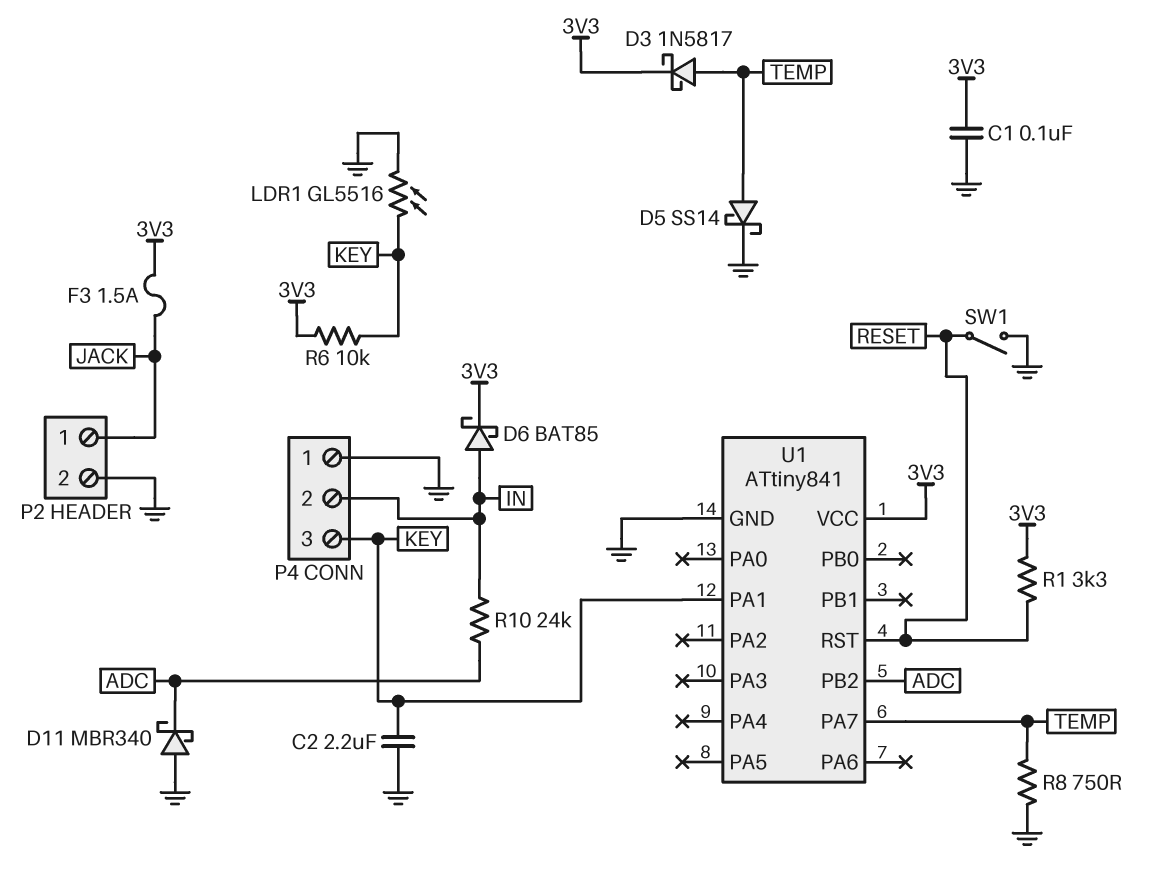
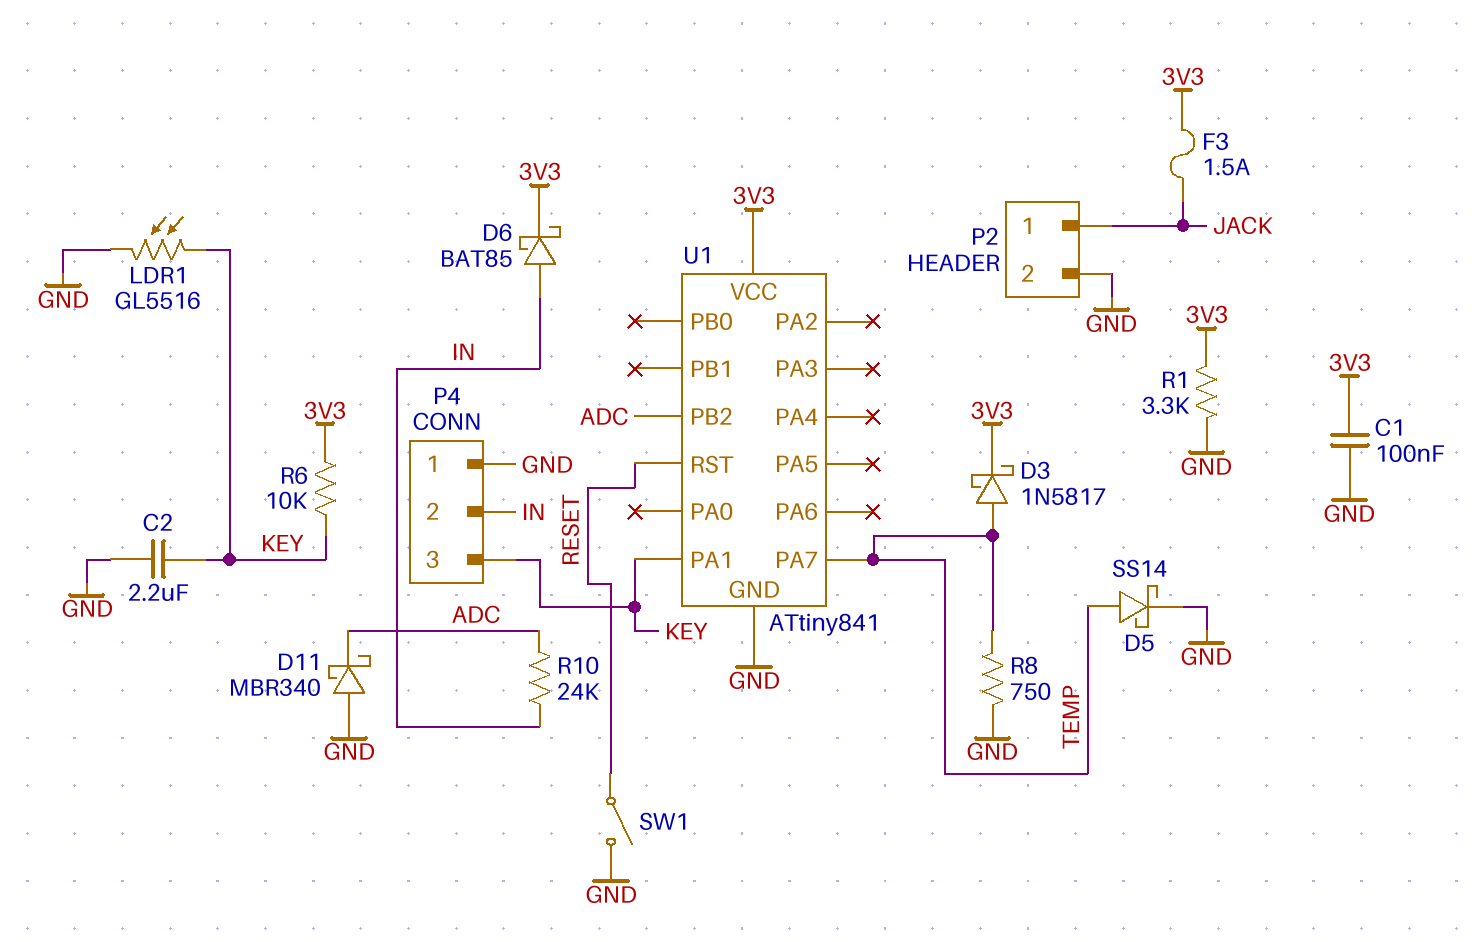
R1: 3.3k (3V3, RESET) -> 3.3k (3V3, GND)

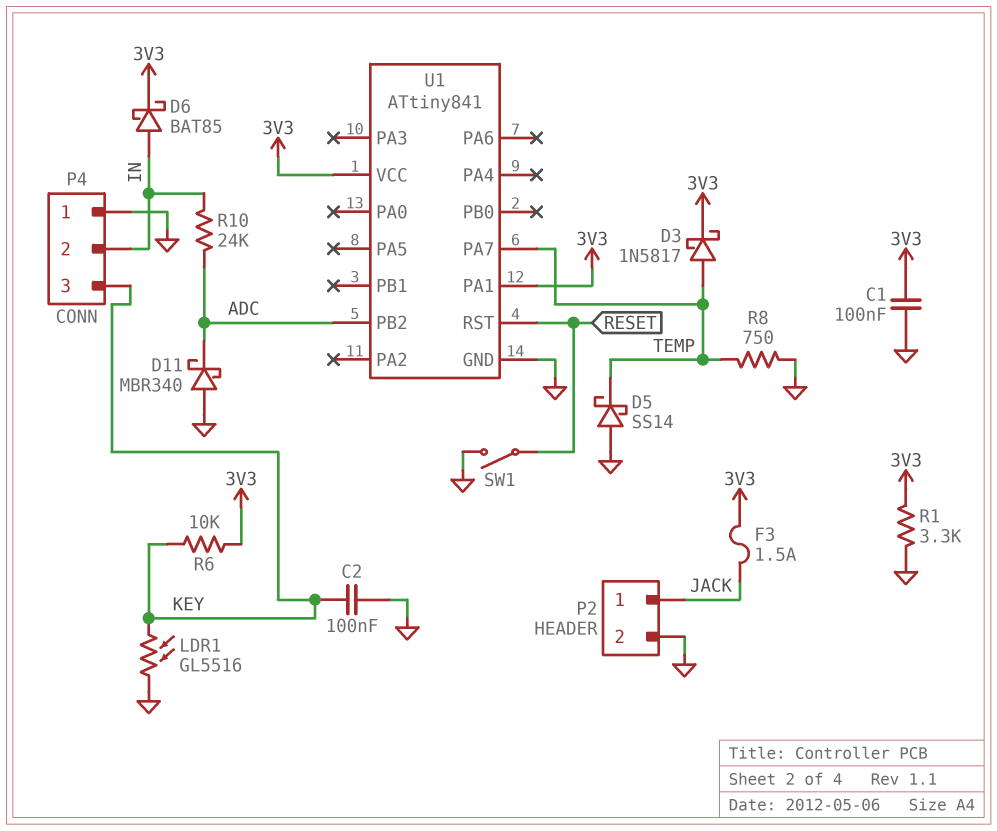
C2: 2.2uF (GND, KEY) -> 100nF (GND, KEY)
D5: schottky SS14 (A TEMP, K GND) -> schottky SS14 (A GND, K TEMP)
U1 pin PA1: KEY -> 3V3

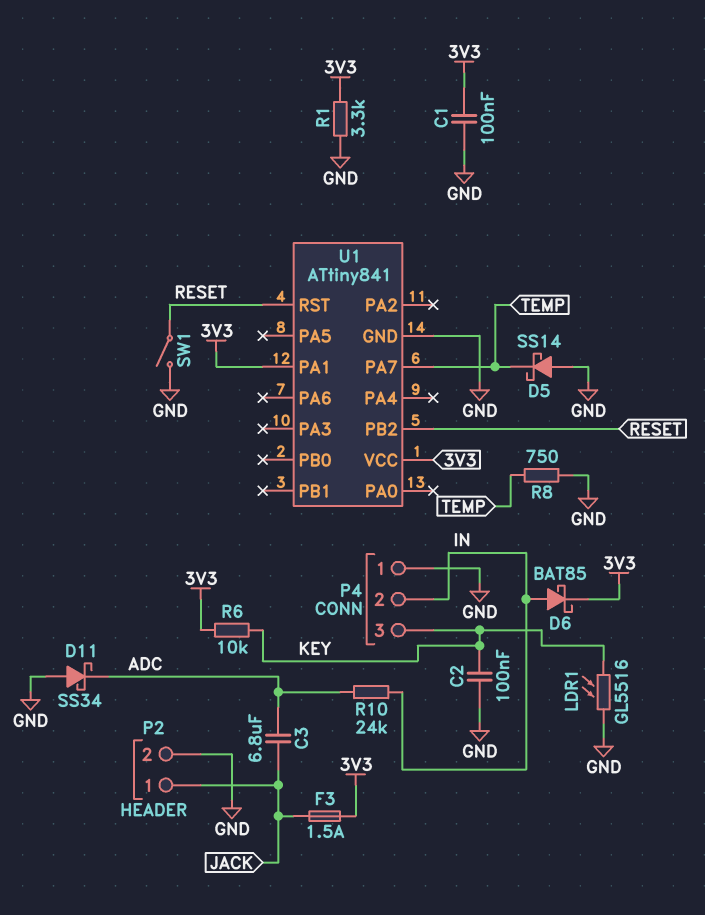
C3: none -> 6.8uF (ADC, JACK)
D3: schottky 1N5817 (A TEMP, K 3V3) -> none
D11: schottky MBR340 (A GND, K ADC) -> schottky SS34 (A GND, K ADC)
U1 pin PB2: ADC -> RESET

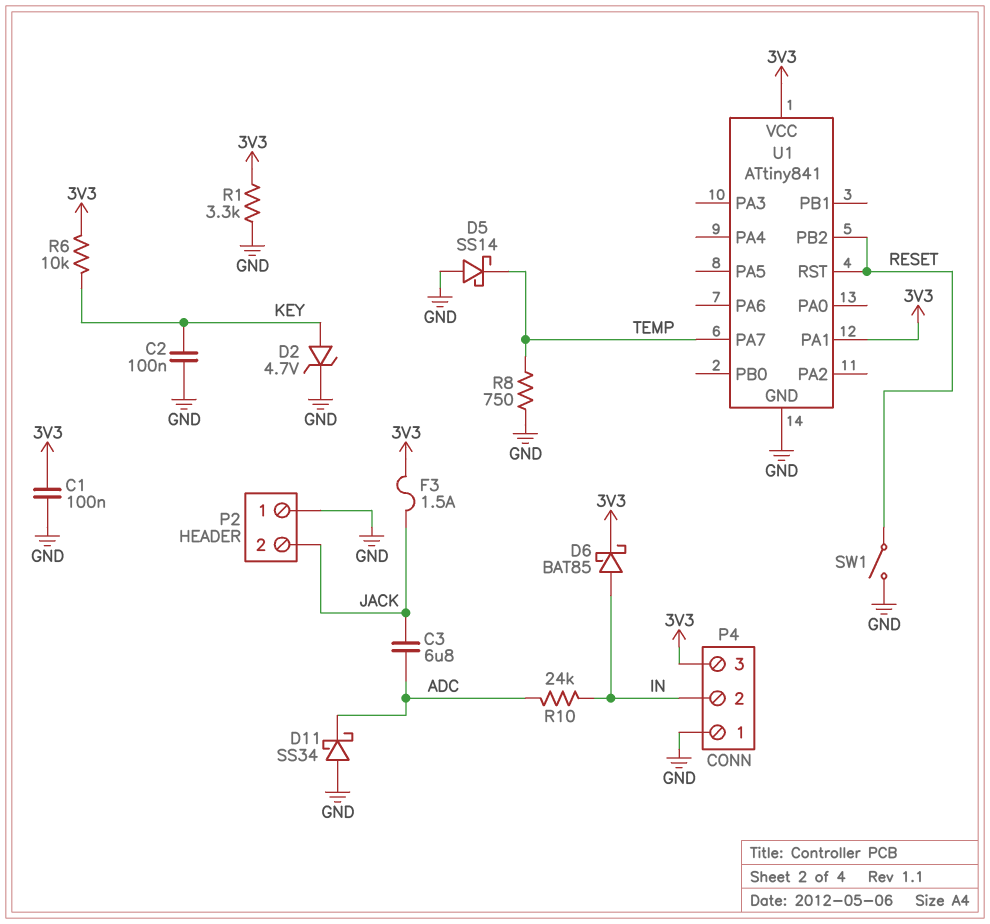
D2: none -> zener 4.7V (A KEY, K GND)
LDR1: GL5516 (GND, KEY) -> none
P2 pin 1: JACK -> GND
P2 pin 2: GND -> JACK
P4 pin 3: KEY -> 3V3

